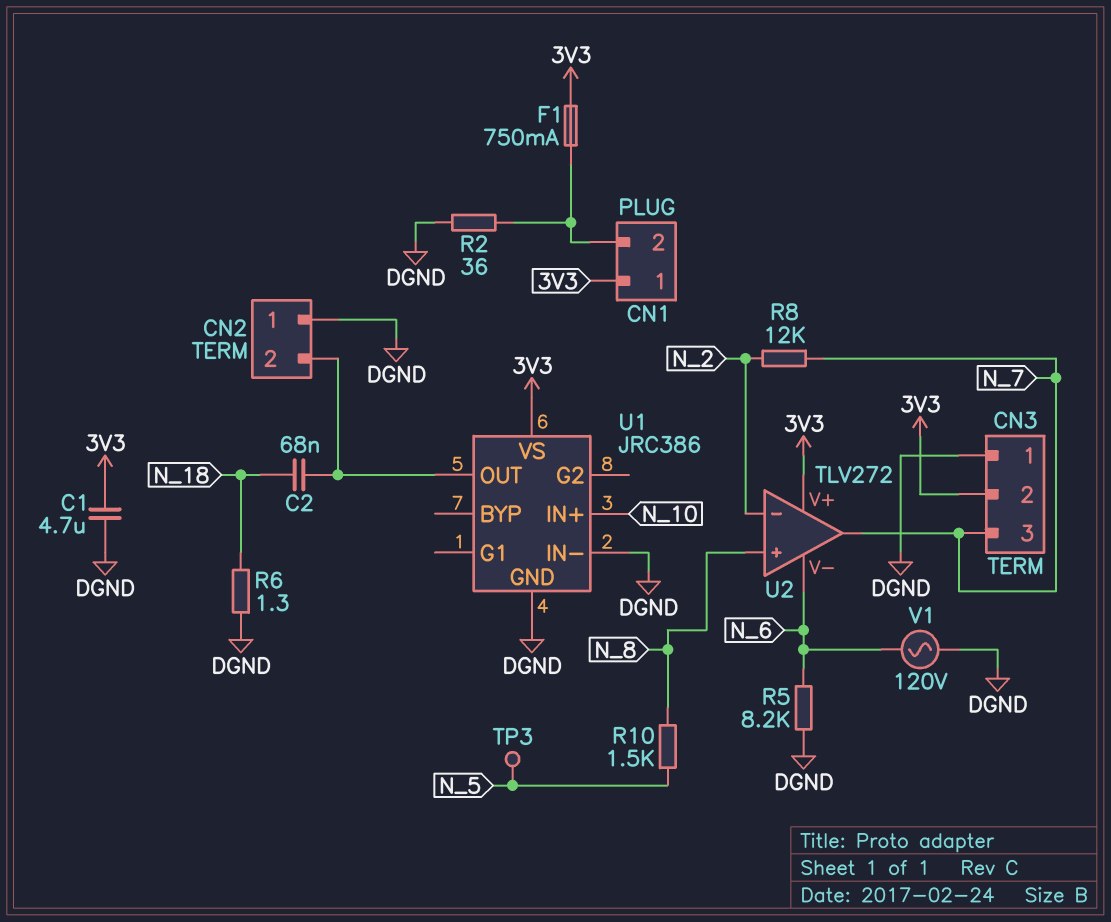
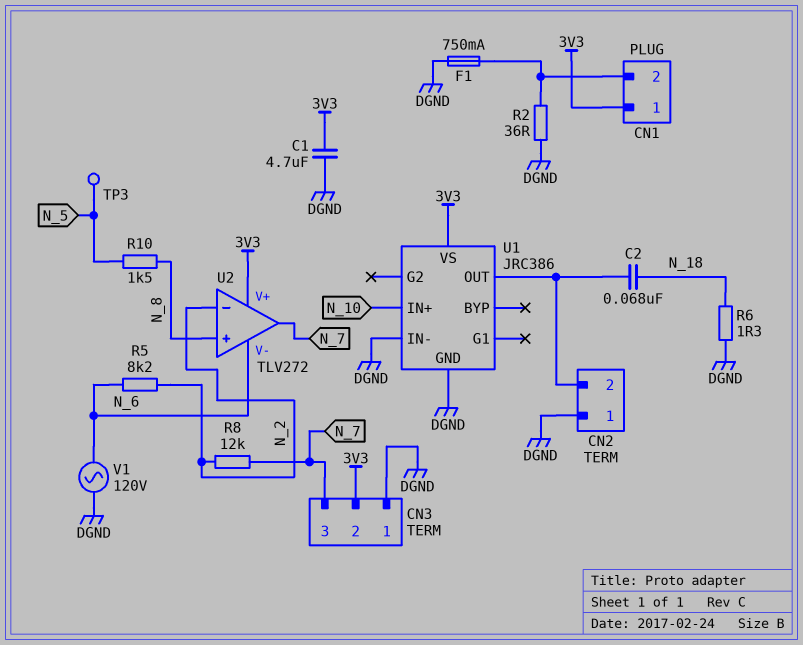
F1: 750mA (3V3, CN1/2) -> 750mA (CN1/2, DGND)
R5: 8.2k (DGND, N_6) -> 8.2k (N_2, N_6)

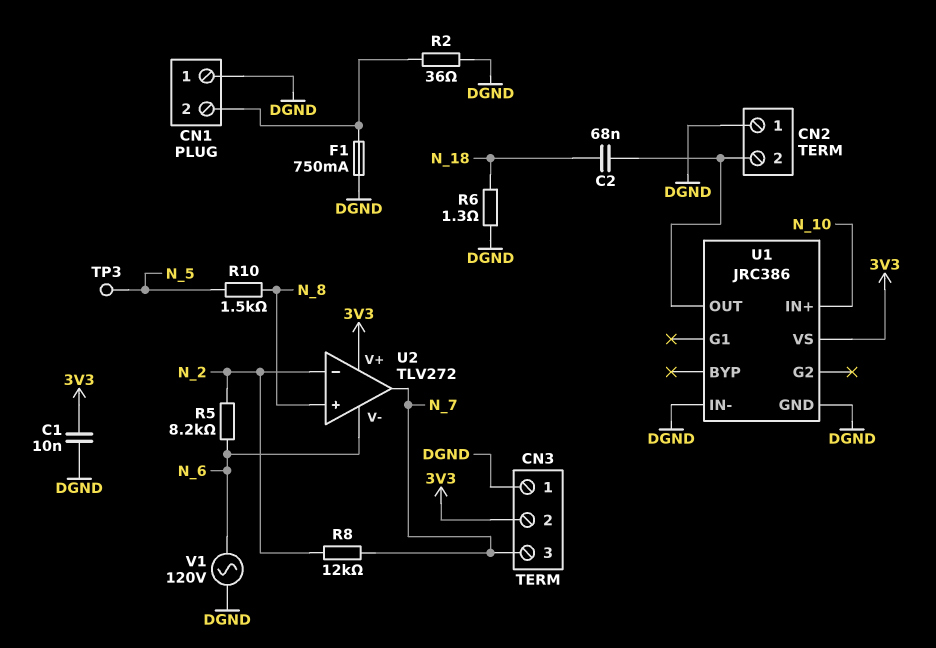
C1: 4.7uF (3V3, DGND) -> 10nF (3V3, DGND)
CN1 pin 1: 3V3 -> DGND

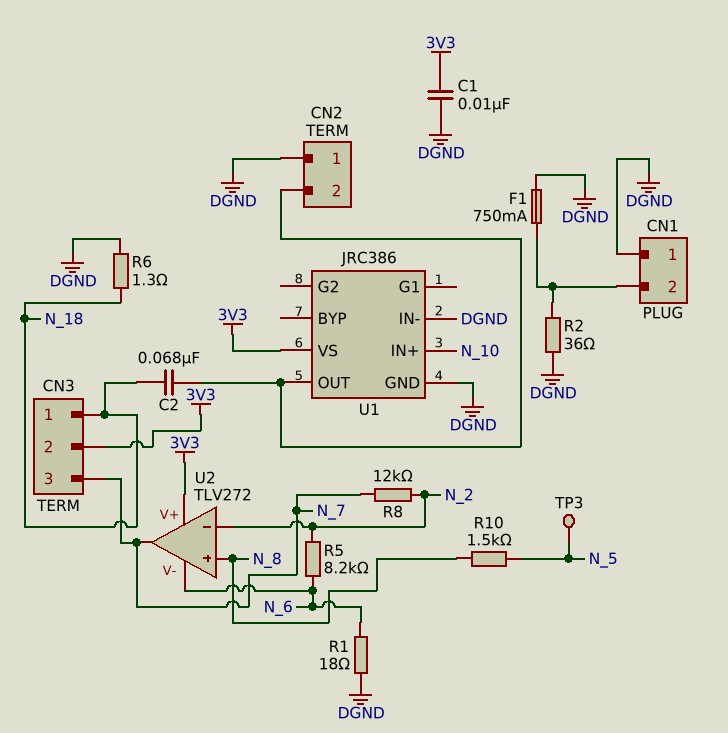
CN3 pin 1: DGND -> N_18
R1: none -> 18 (DGND, N_6)
V1: AC 120V (DGND, N_6) -> none

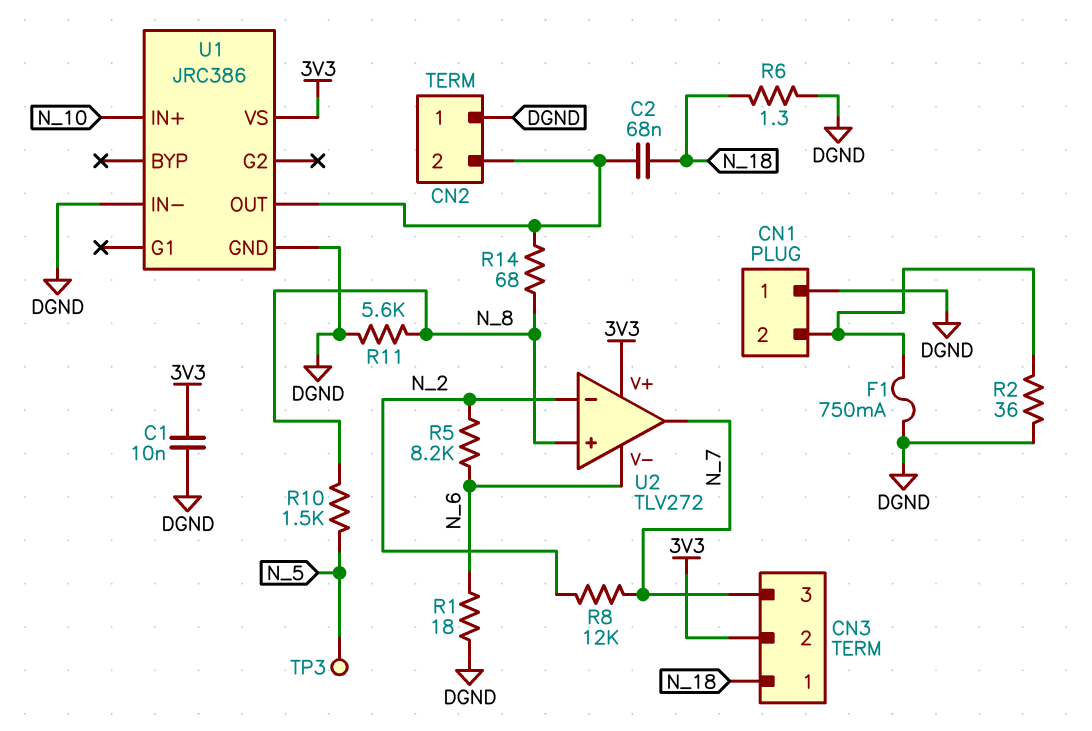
R11: none -> 5.6k (DGND, N_8)
R14: none -> 68 (CN2/2, N_8)

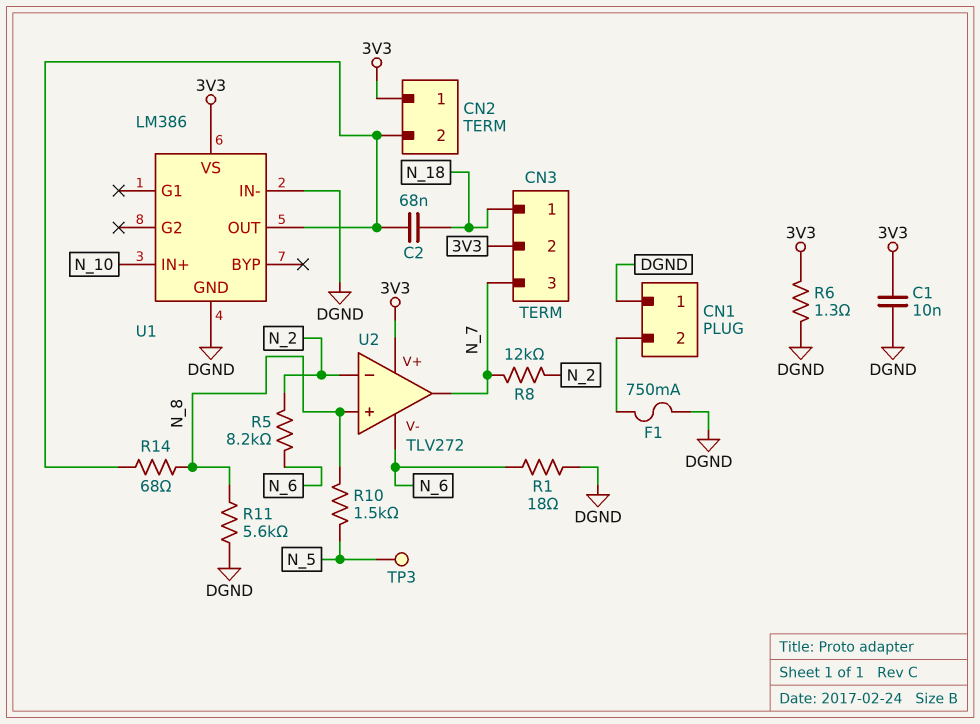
CN2 pin 1: DGND -> 3V3
R2: 36 (CN1/2, DGND) -> none
R6: 1.3 (DGND, N_18) -> 1.3 (3V3, DGND)
U1: JRC386 -> LM386

